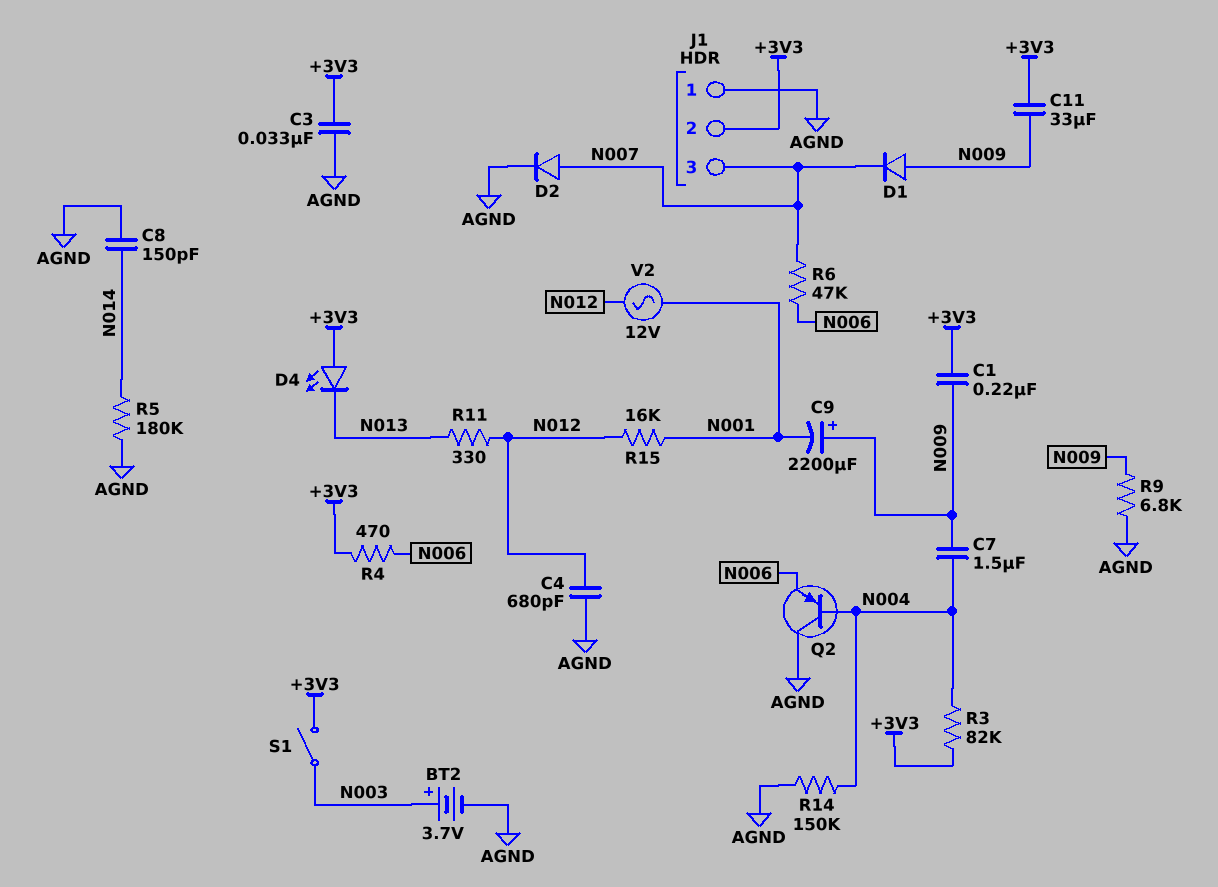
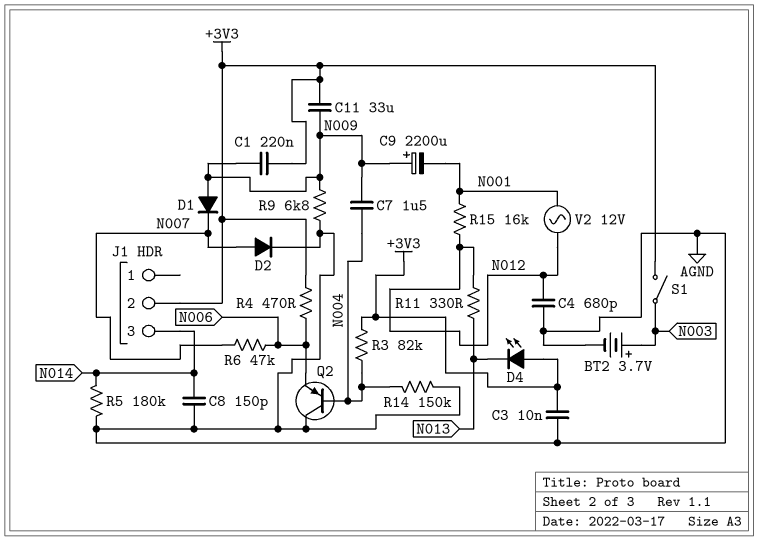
C3: 33nF (+3V3, AGND) -> 10nF (+3V3, AGND)
J1 pin 1: AGND -> none
J1 pin 3: N007 -> N014

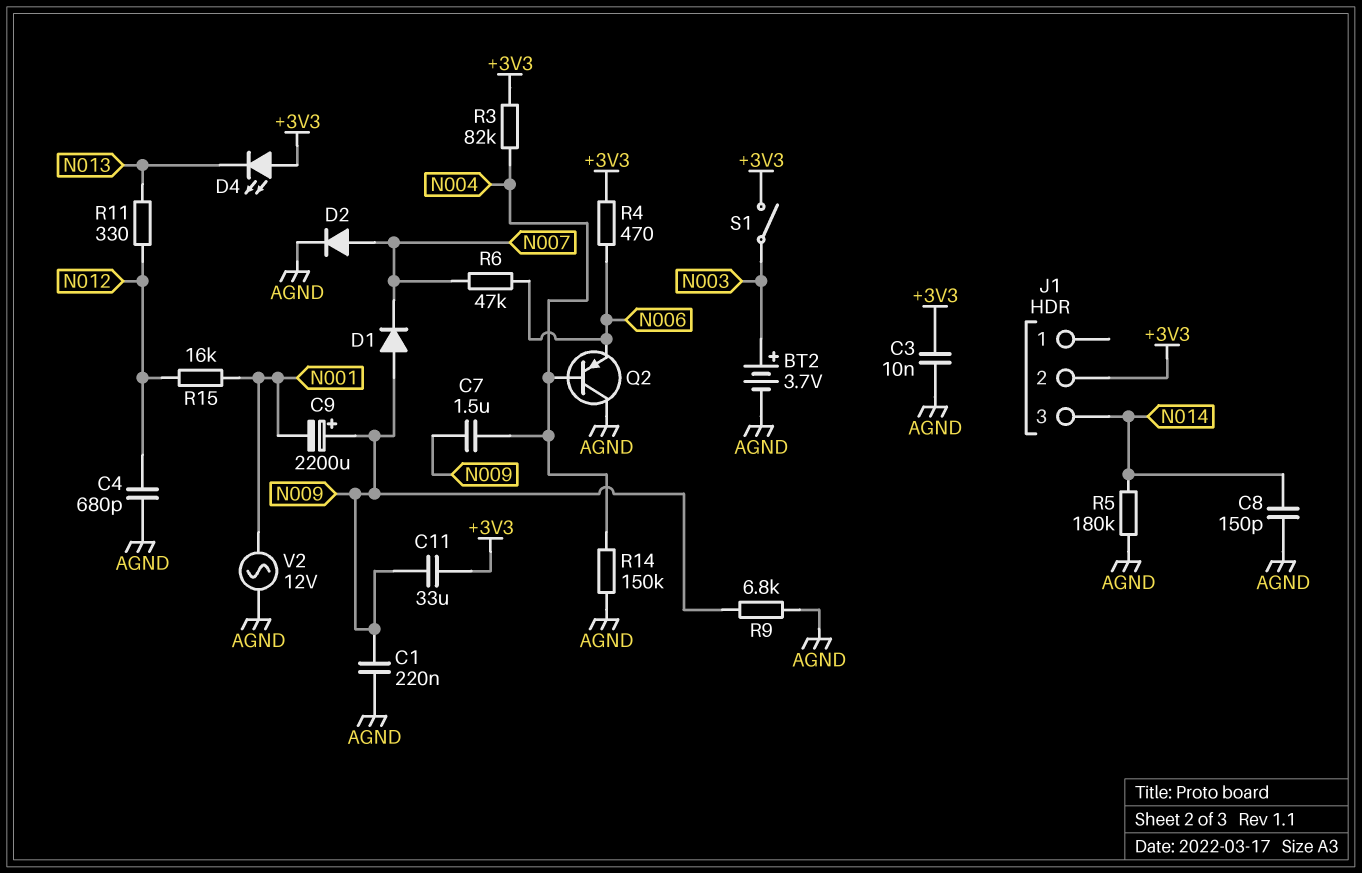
C1: 220nF (+3V3, N009) -> 220nF (AGND, N009)
V2: AC 12V (N001, N012) -> AC 12V (AGND, N001)

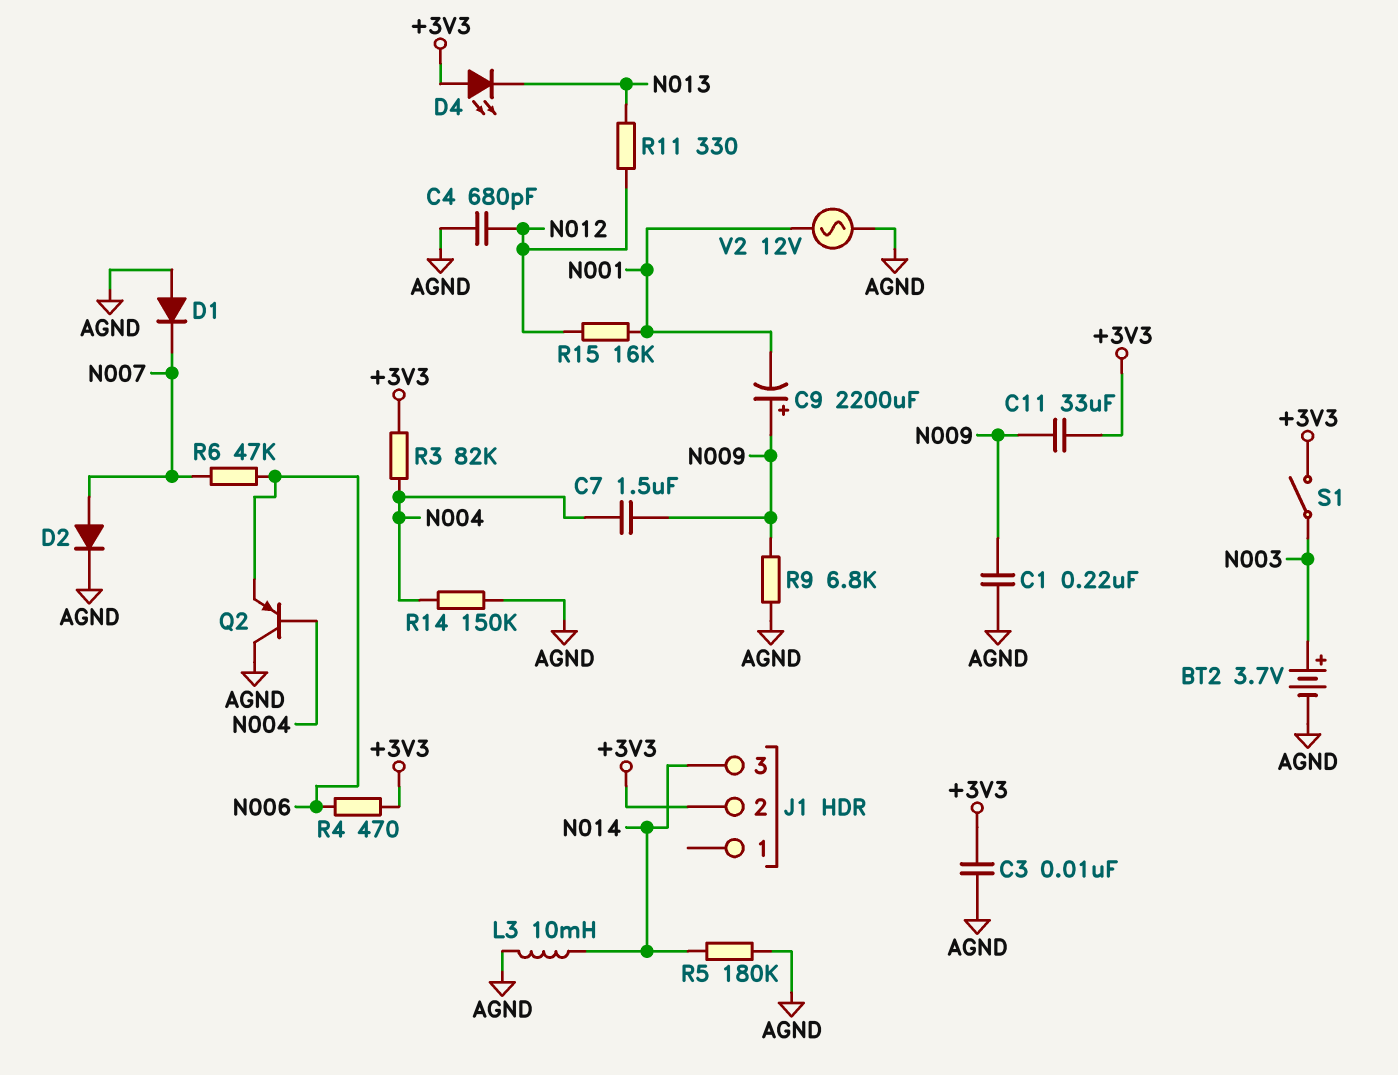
C8: 150pF (AGND, N014) -> none
D1: diode (A N009, K N007) -> diode (A AGND, K N007)
L3: none -> 10mH (AGND, N014)

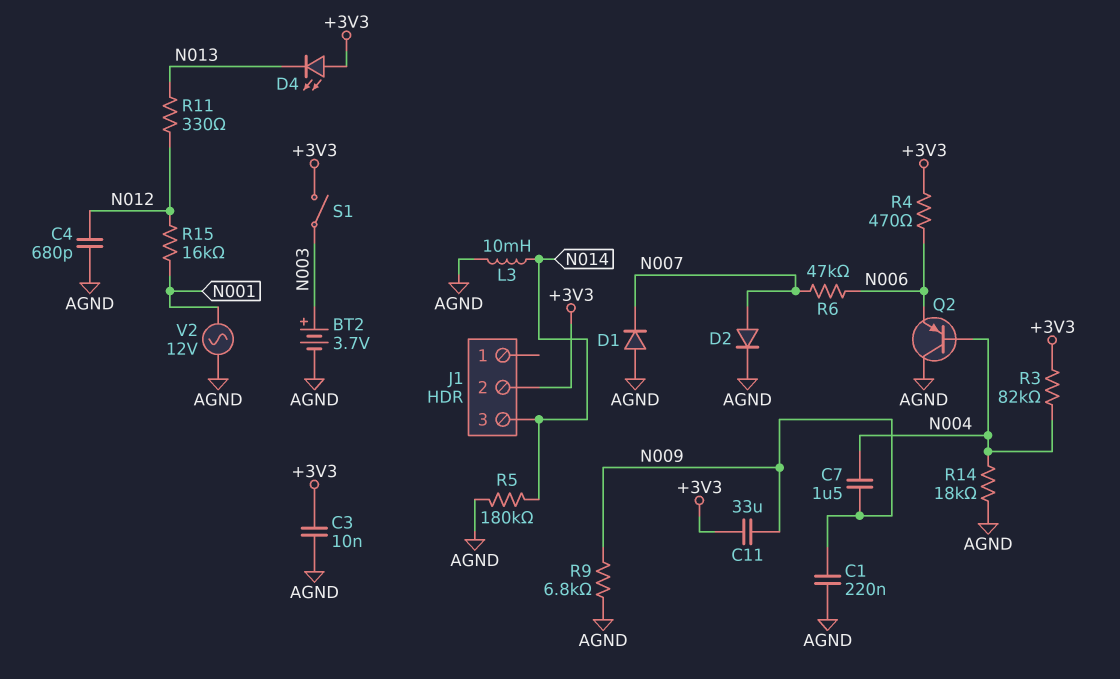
C9: 2200uF (plus N009, minus N001) -> none
R14: 150k (AGND, N004) -> 18k (AGND, N004)

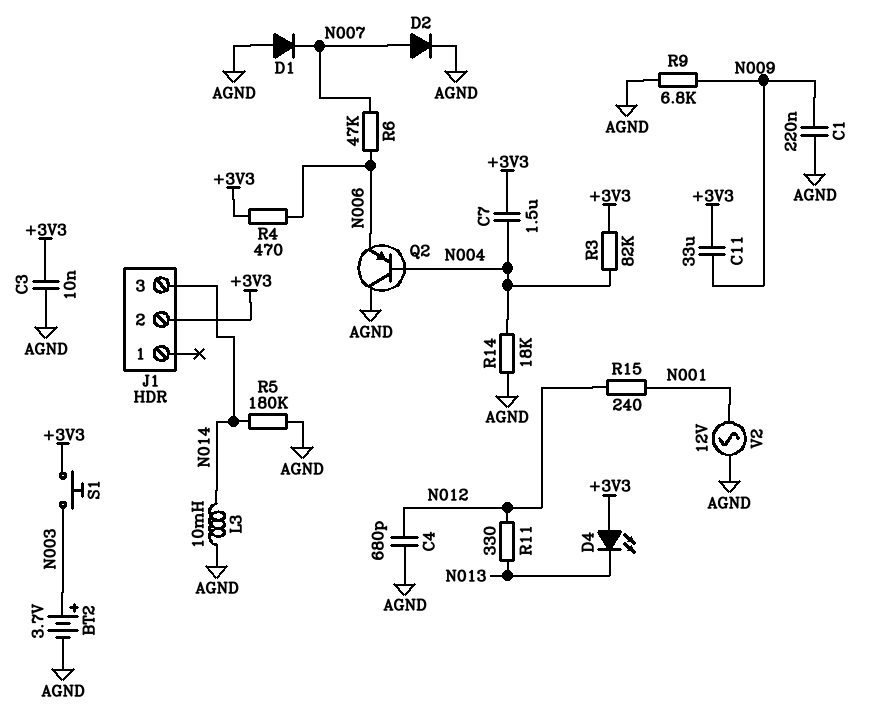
C7: 1.5uF (N004, N009) -> 1.5uF (+3V3, N004)
R15: 16k (N001, N012) -> 240 (N001, N012)
S1: switch (+3V3, N003) -> button (+3V3, N003)

